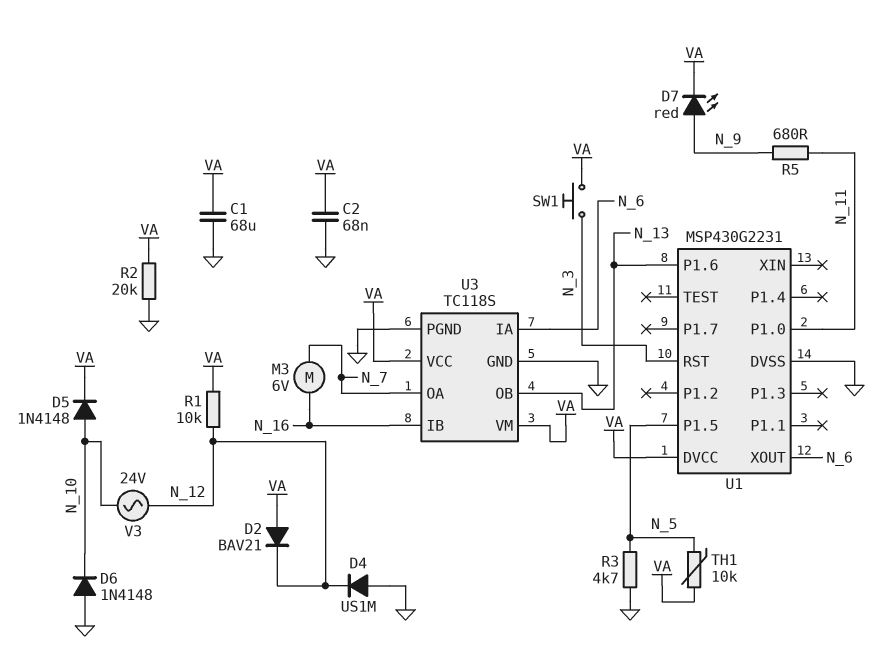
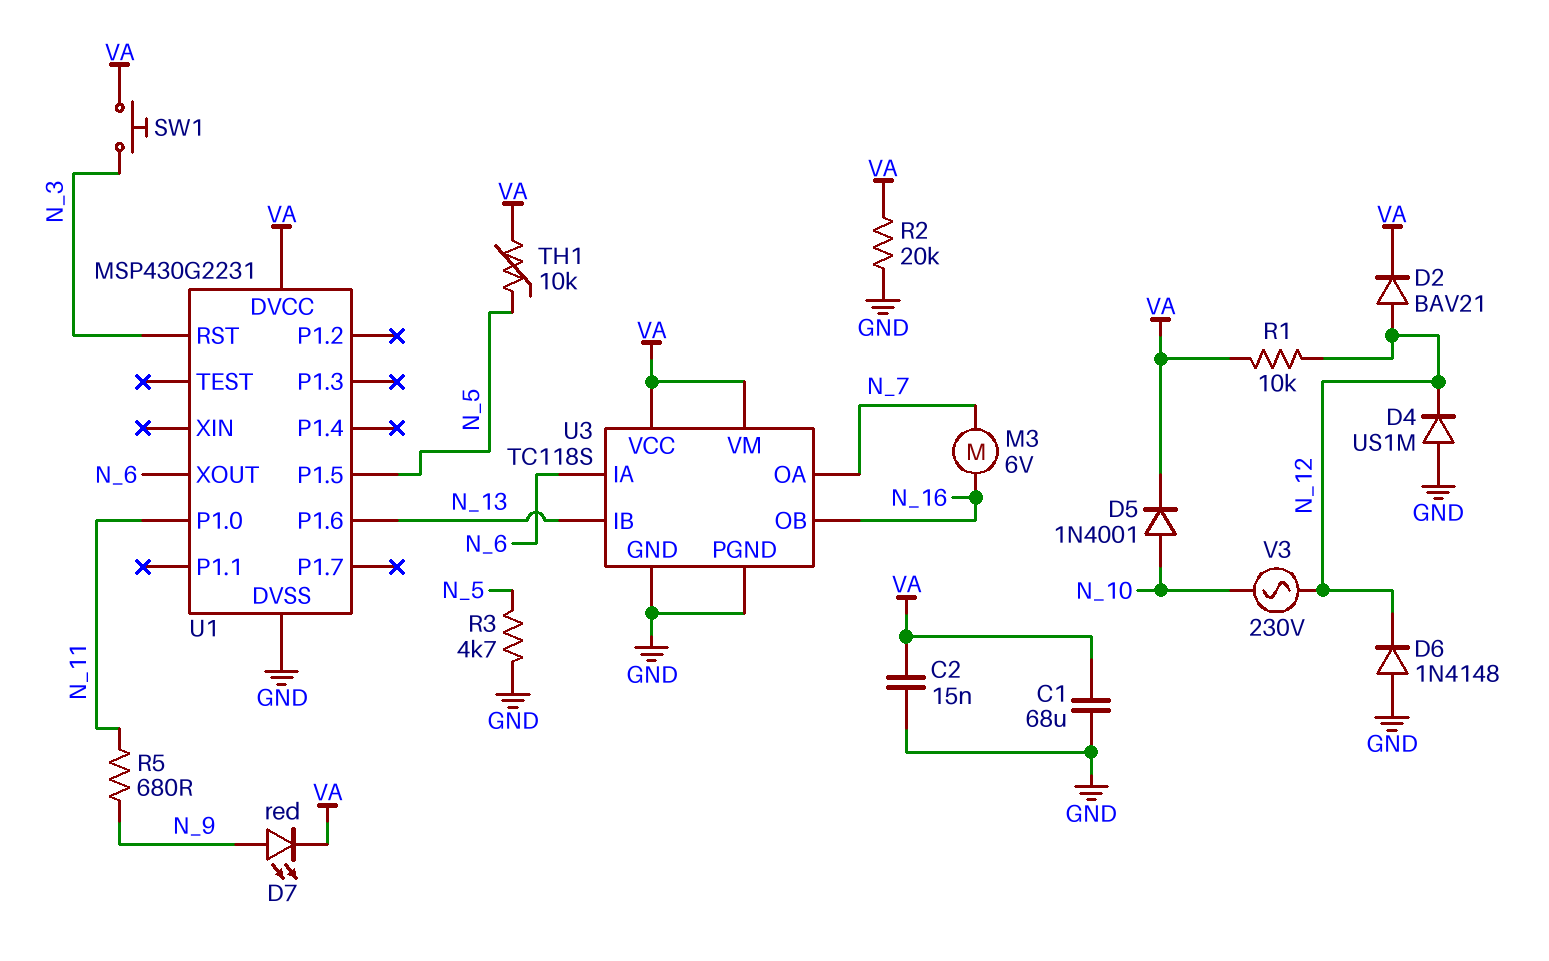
C2: 68nF (GND, VA) -> 15nF (GND, VA)
D2: diode BAV21 (A VA, K N_12) -> diode BAV21 (A N_12, K VA)
D5: diode 1N4148 (A N_10, K VA) -> diode 1N4001 (A N_10, K VA)
D6: diode 1N4148 (A GND, K N_10) -> diode 1N4148 (A GND, K N_12)
U3 pin IB: N_16 -> N_13
U3 pin OB: N_13 -> N_16
V3: AC 24V (N_10, N_12) -> AC 230V (N_10, N_12)

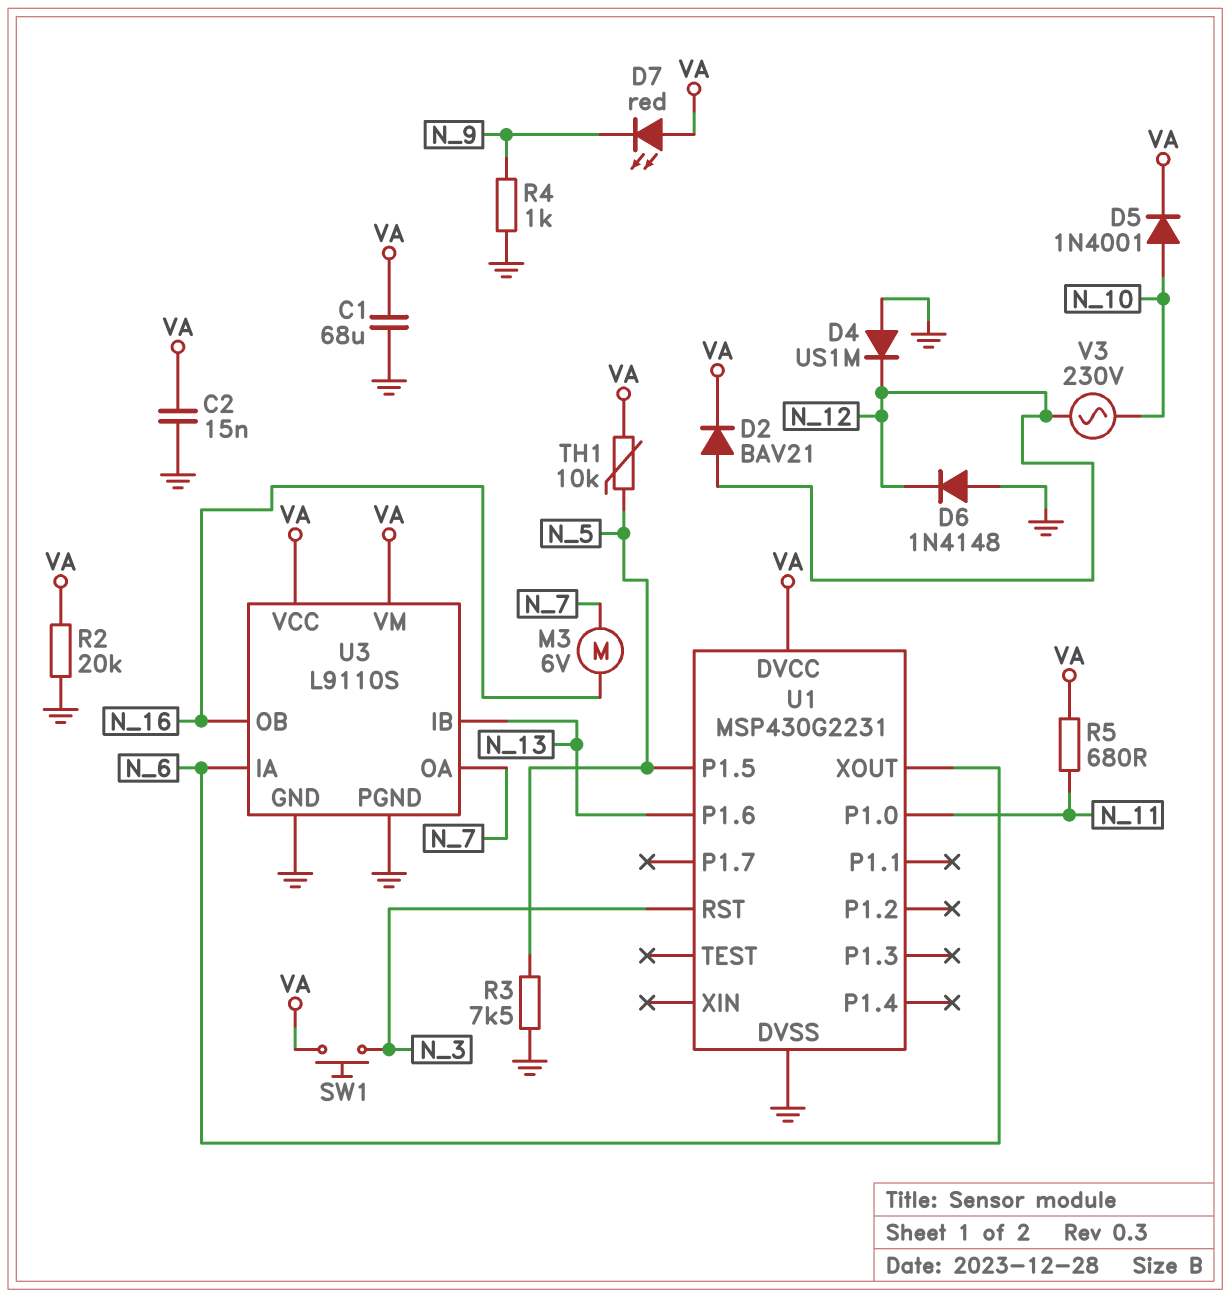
D7: LED red (A N_9, K VA) -> LED red (A VA, K N_9)
R1: 10k (N_12, VA) -> none
R3: 4.7k (GND, N_5) -> 7.5k (GND, N_5)
R4: none -> 1k (GND, N_9)
R5: 680 (N_9, N_11) -> 680 (N_11, VA)
U3: TC118S -> L9110S

